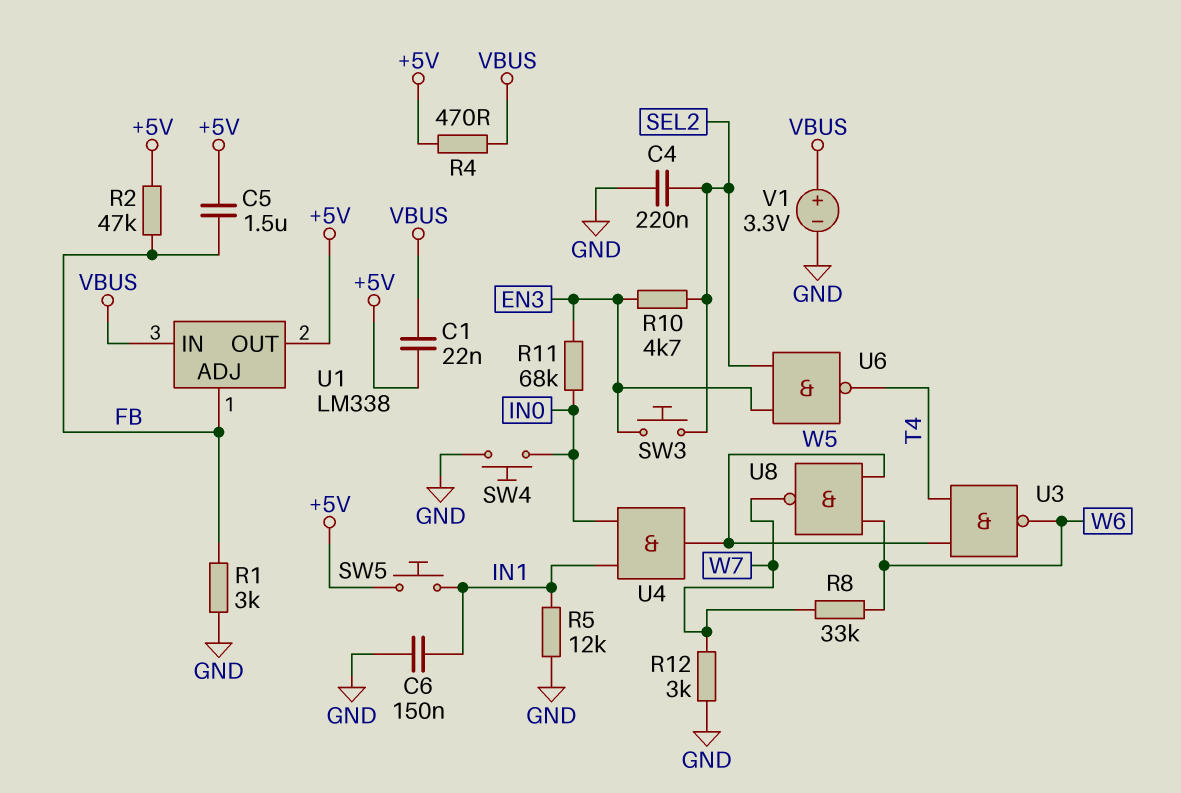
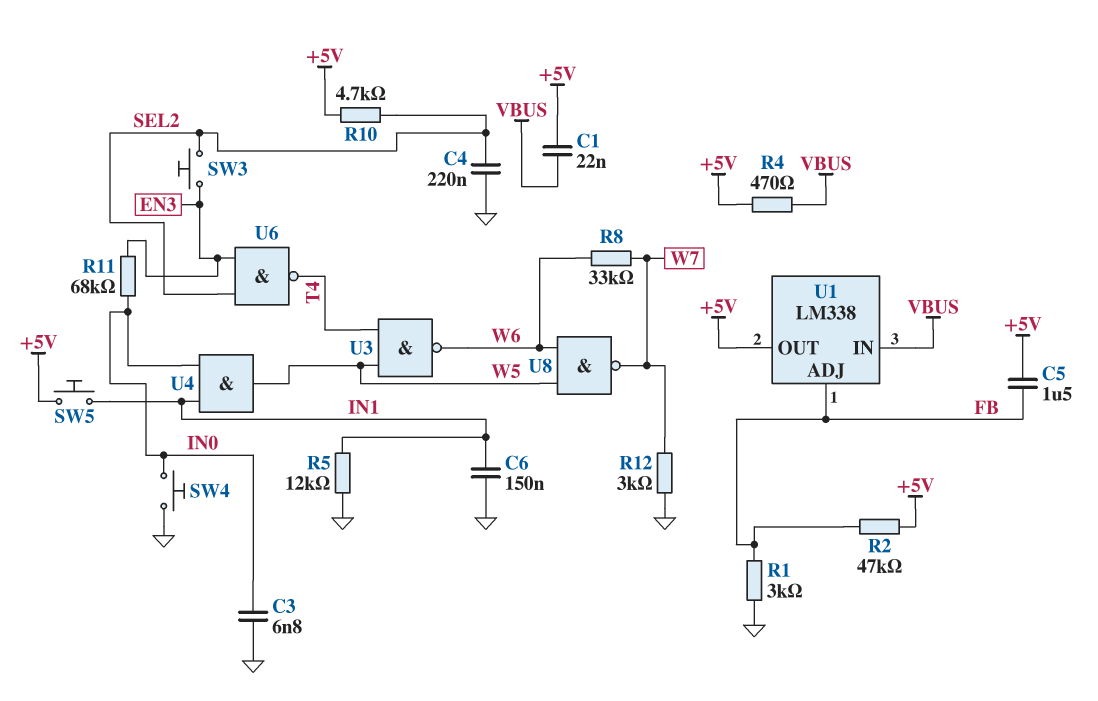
C3: none -> 6.8nF (GND, IN0)
R10: 4.7k (EN3, SEL2) -> 4.7k (+5V, SEL2)
V1: 3.3V (plus VBUS, minus GND) -> none

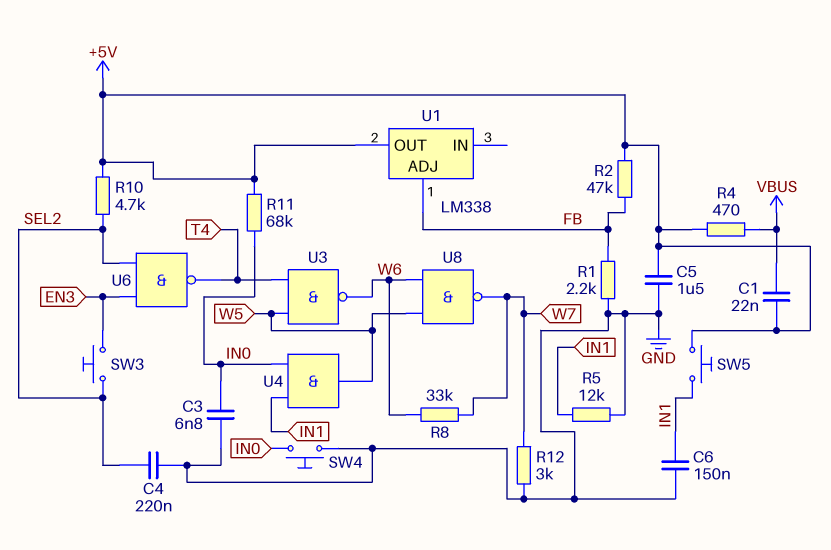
C5: 1.5uF (+5V, FB) -> 1.5uF (+5V, GND)
R1: 3k (FB, GND) -> 2.2k (FB, GND)
R11: 68k (EN3, IN0) -> 68k (+5V, IN0)
U1 pin IN: VBUS -> none

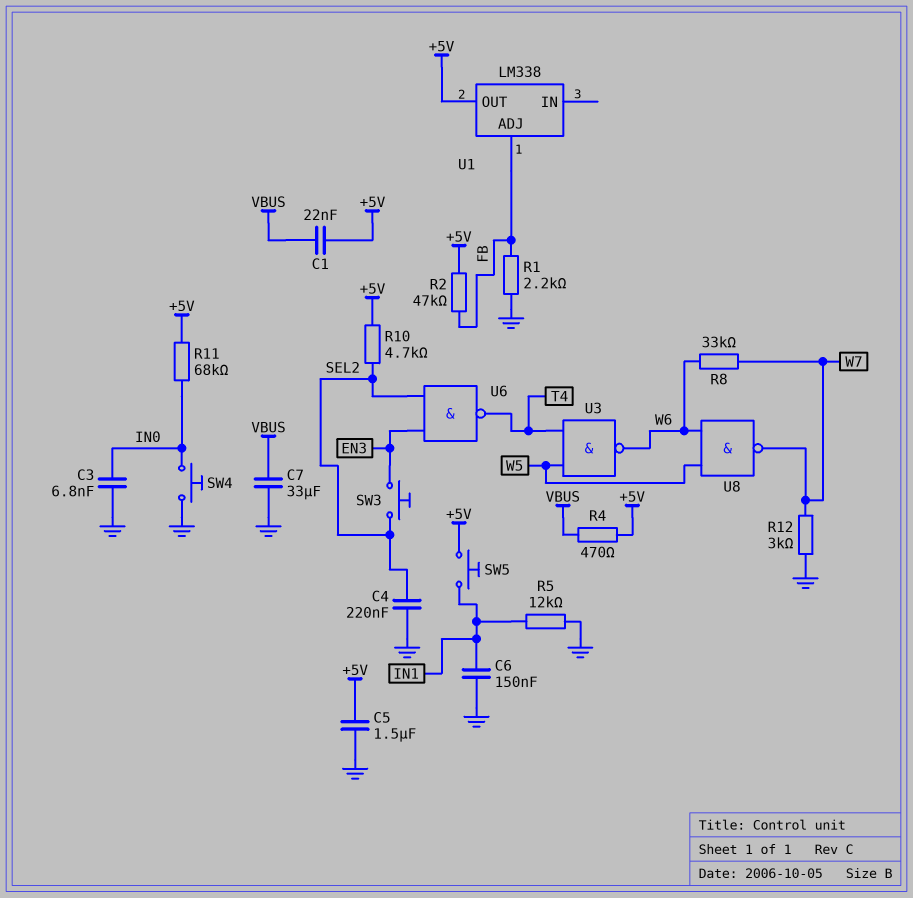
C7: none -> 33uF (GND, VBUS)
U4: AND (in IN0, in IN1, out W5) -> none

